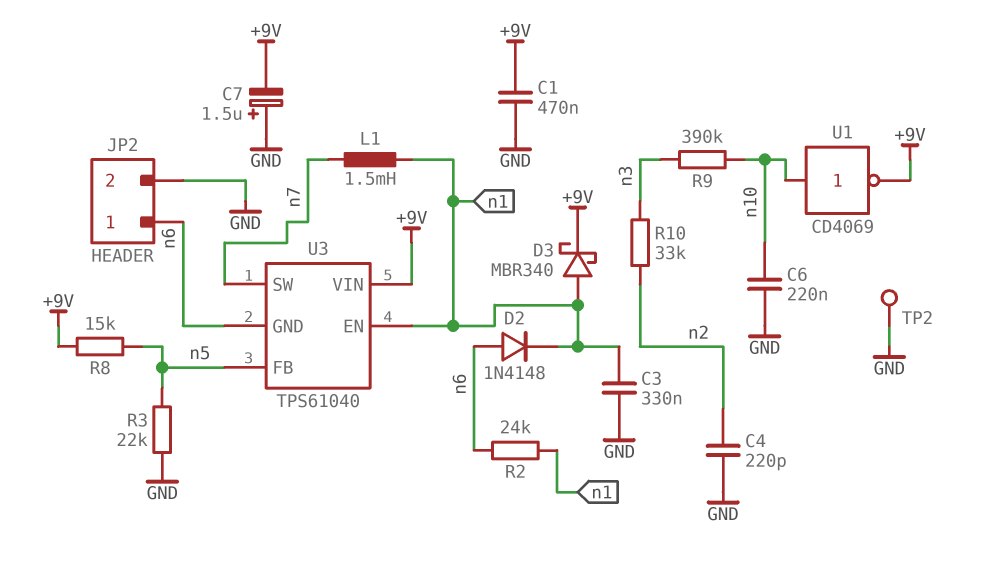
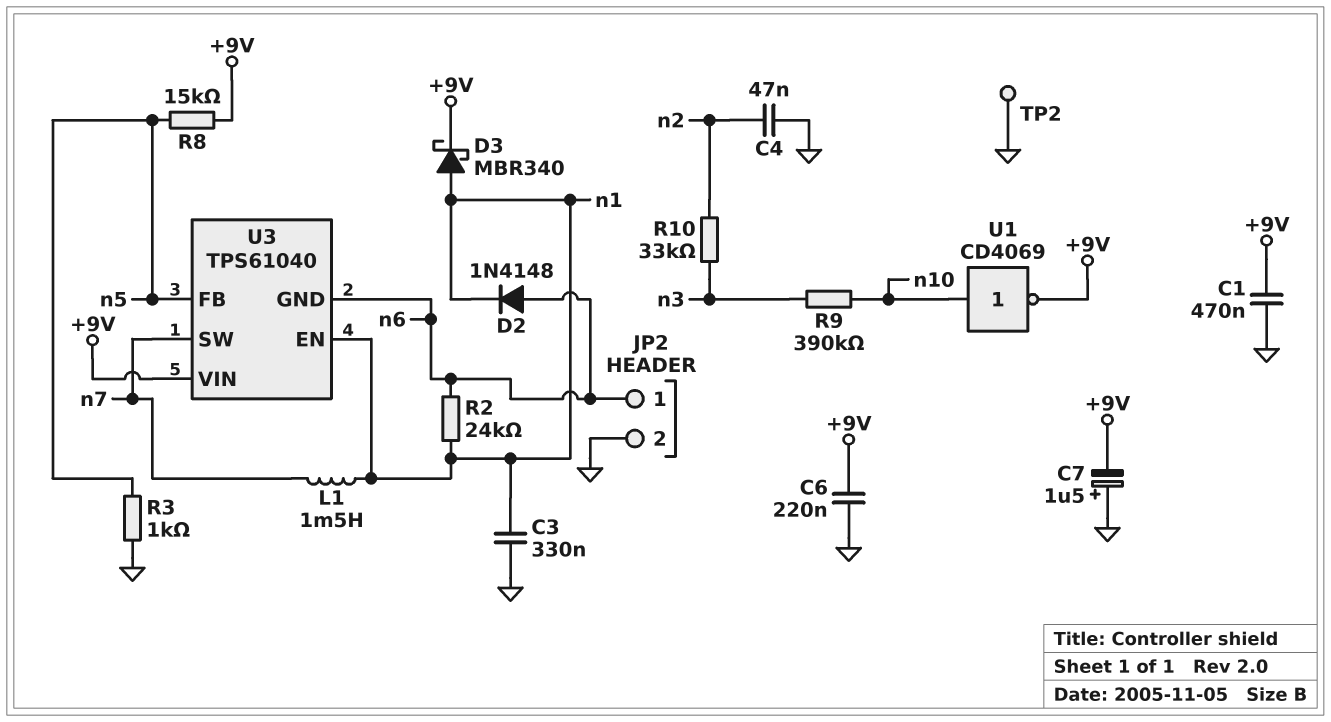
C4: 220pF (GND, n2) -> 47nF (GND, n2)
C6: 220nF (GND, n10) -> 220nF (+9V, GND)
R3: 22k (GND, n5) -> 1k (GND, n5)

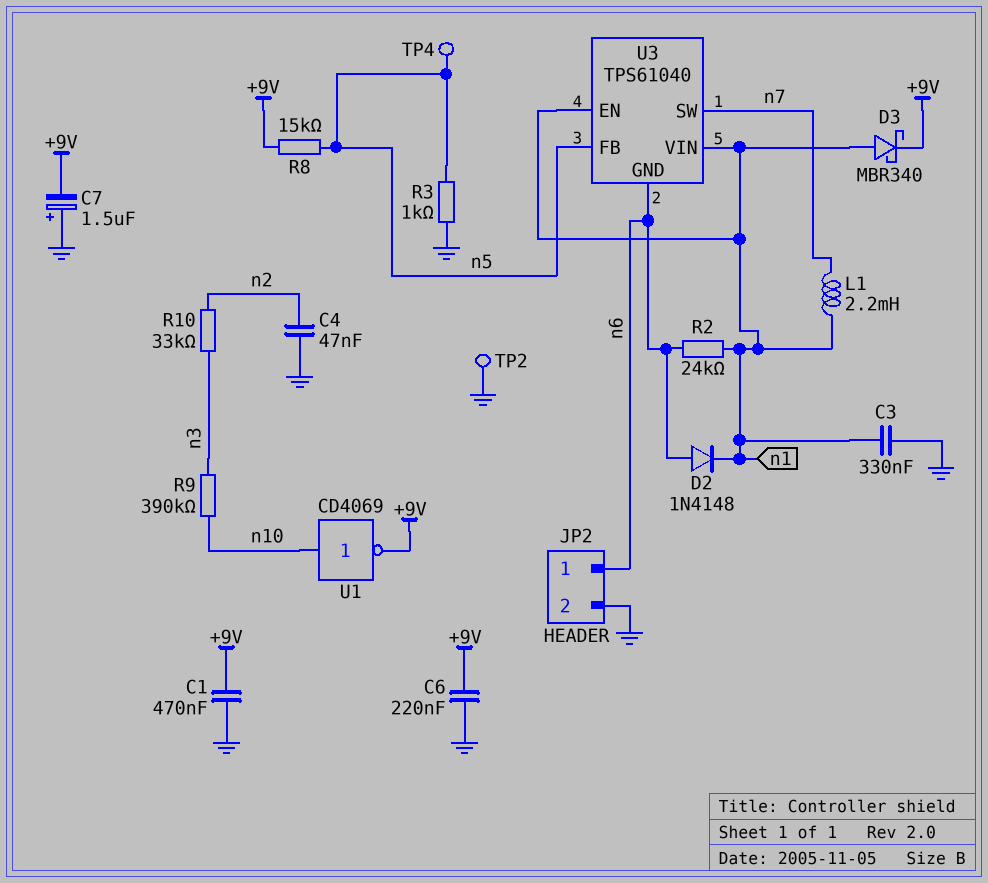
L1: 1.5mH (n1, n7) -> 2.2mH (n1, n7)
TP4: none -> test point (n5)
U3 pin VIN: +9V -> n1

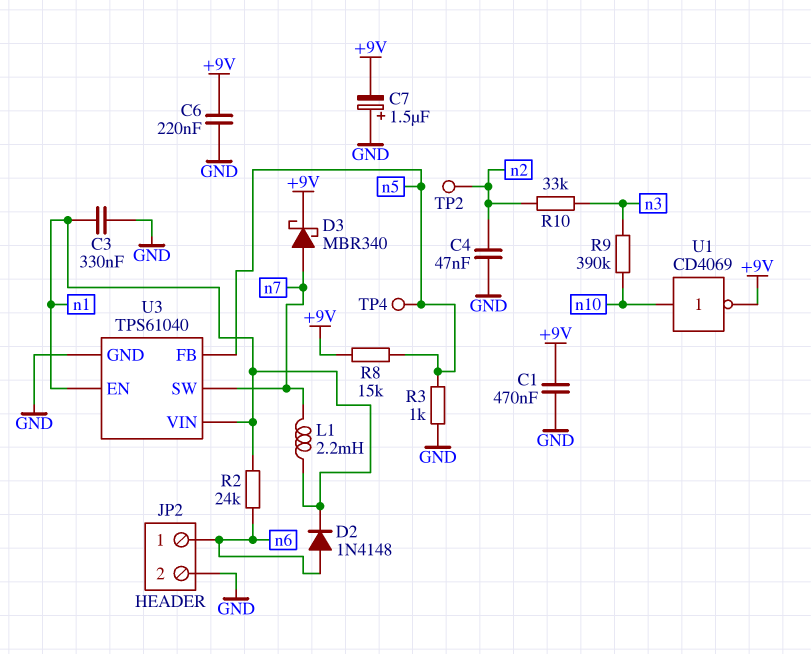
D3: schottky MBR340 (A n1, K +9V) -> schottky MBR340 (A n7, K +9V)
TP2: test point (GND) -> test point (n2)
U3 pin GND: n6 -> GND

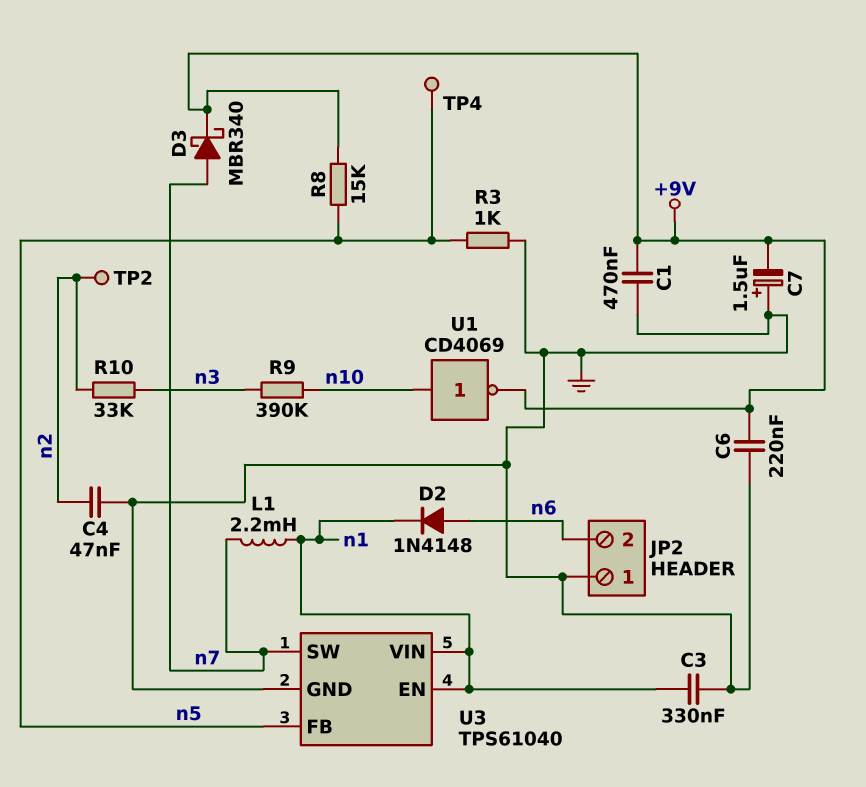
JP2 pin 1: n6 -> GND
JP2 pin 2: GND -> n6
R2: 24k (n1, n6) -> none

